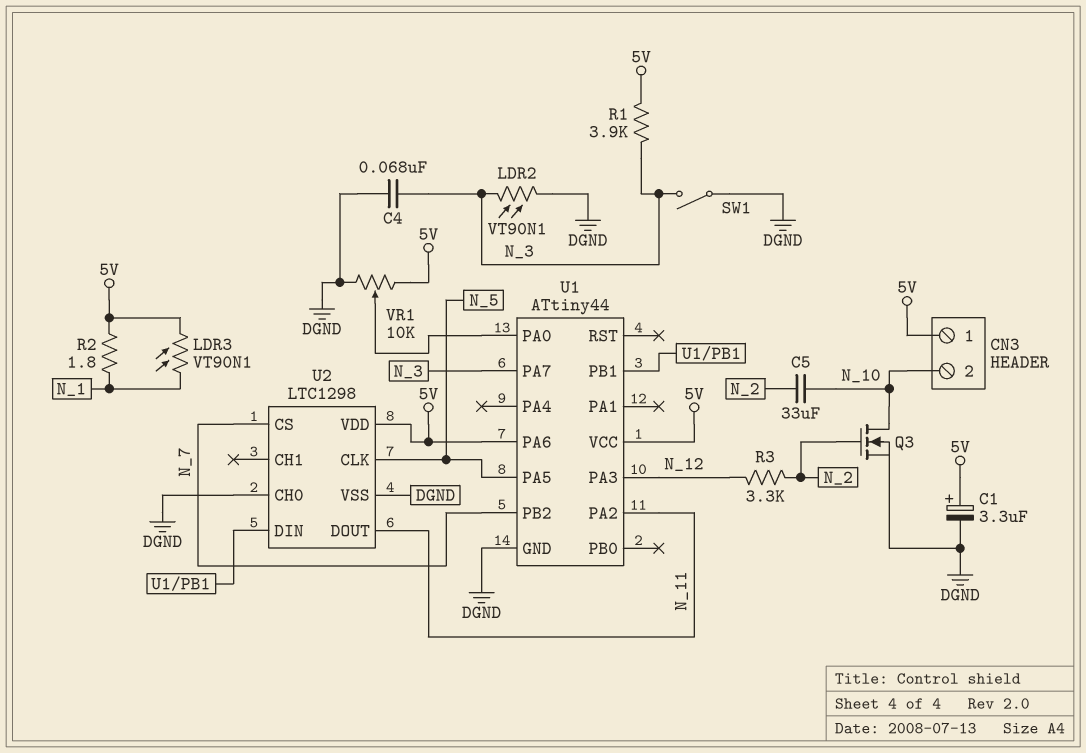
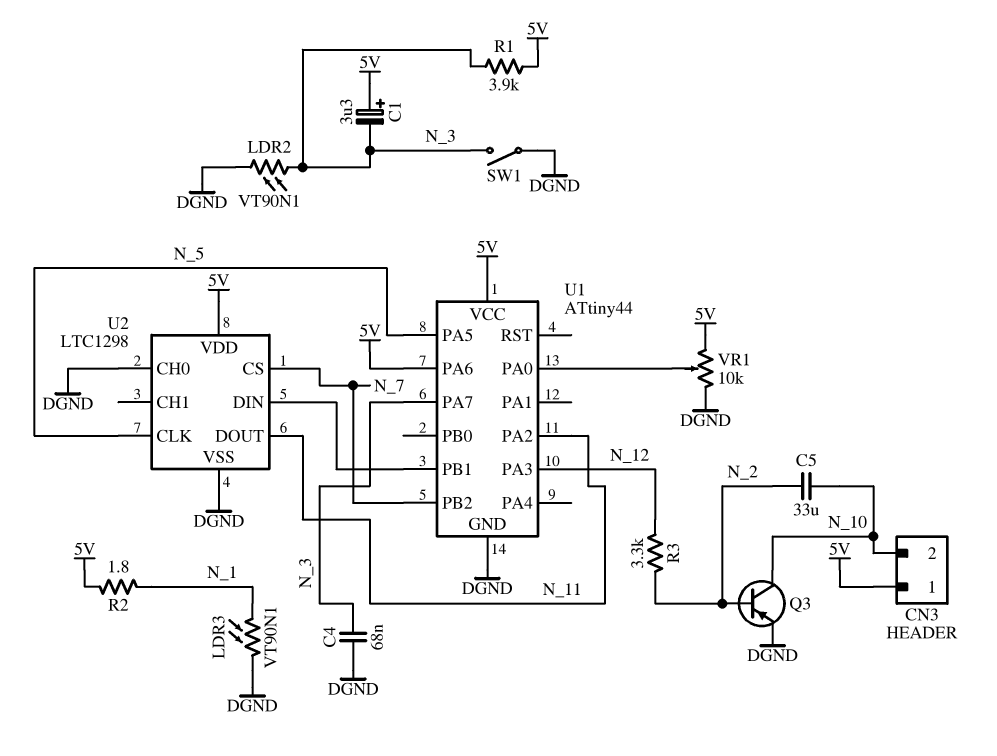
C1: 3.3uF (plus 5V, minus DGND) -> 3.3uF (plus 5V, minus N_3)
LDR3: VT90N1 (5V, N_1) -> VT90N1 (DGND, N_1)
Q3: NMOS (G N_2, D N_10, S DGND) -> PNP (B N_2, C N_10, E DGND)

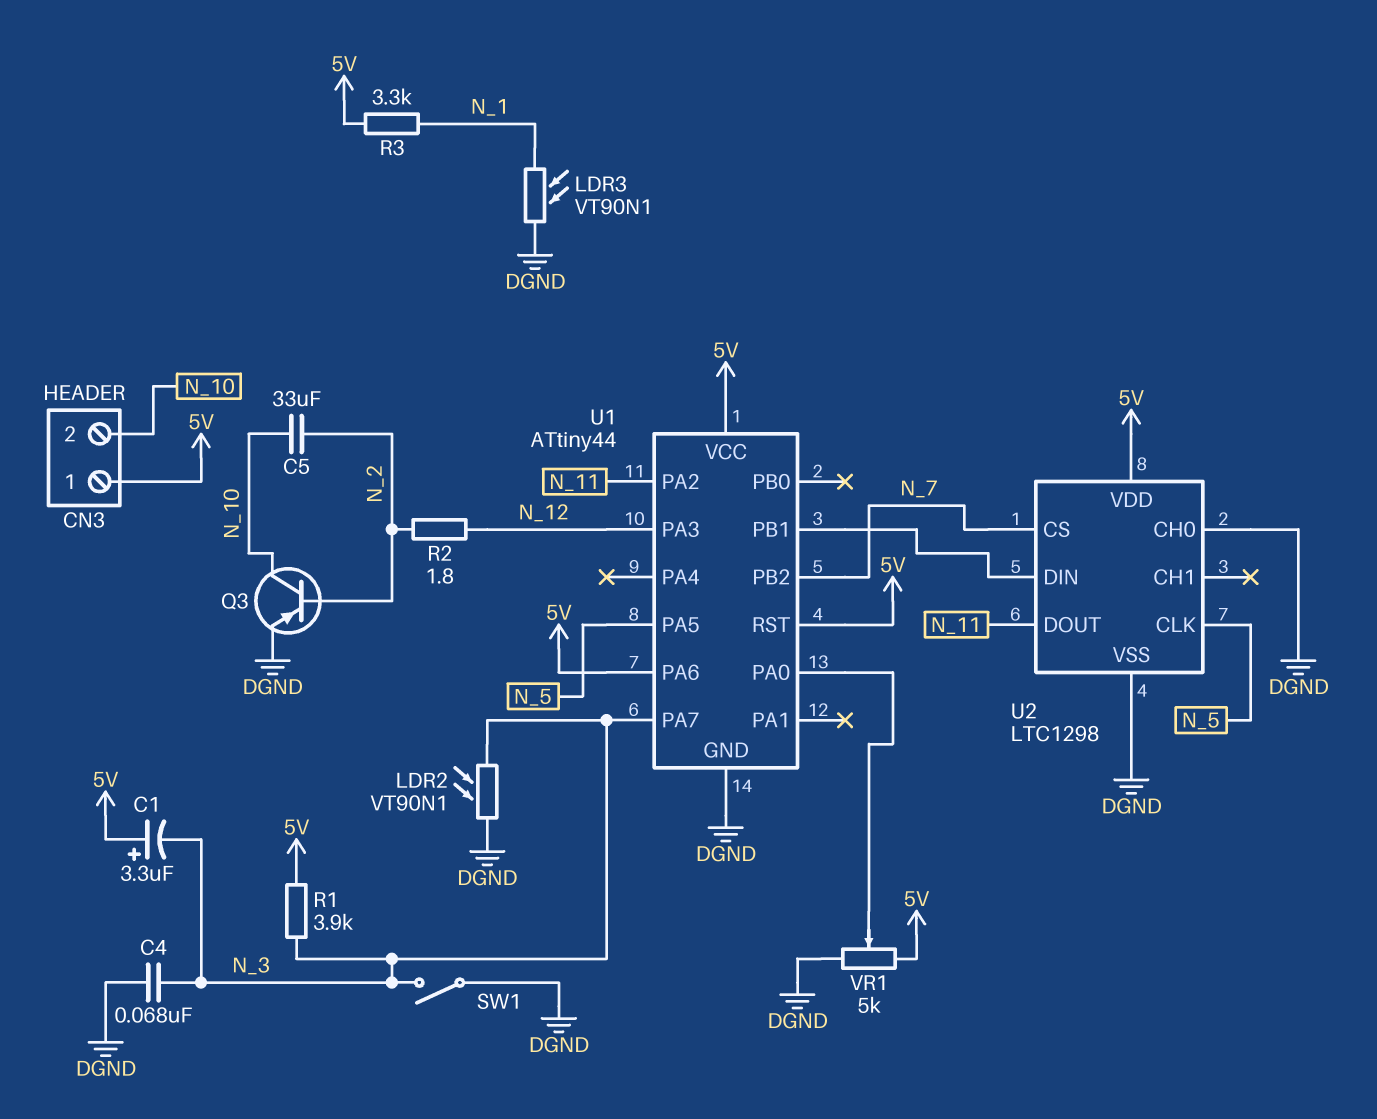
R2: 1.8 (5V, N_1) -> 1.8 (N_2, N_12)
R3: 3.3k (N_2, N_12) -> 3.3k (5V, N_1)
U1 pin RST: none -> 5V
VR1: 10k (5V, DGND, wiper U1/PA0) -> 5k (5V, DGND, wiper U1/PA0)

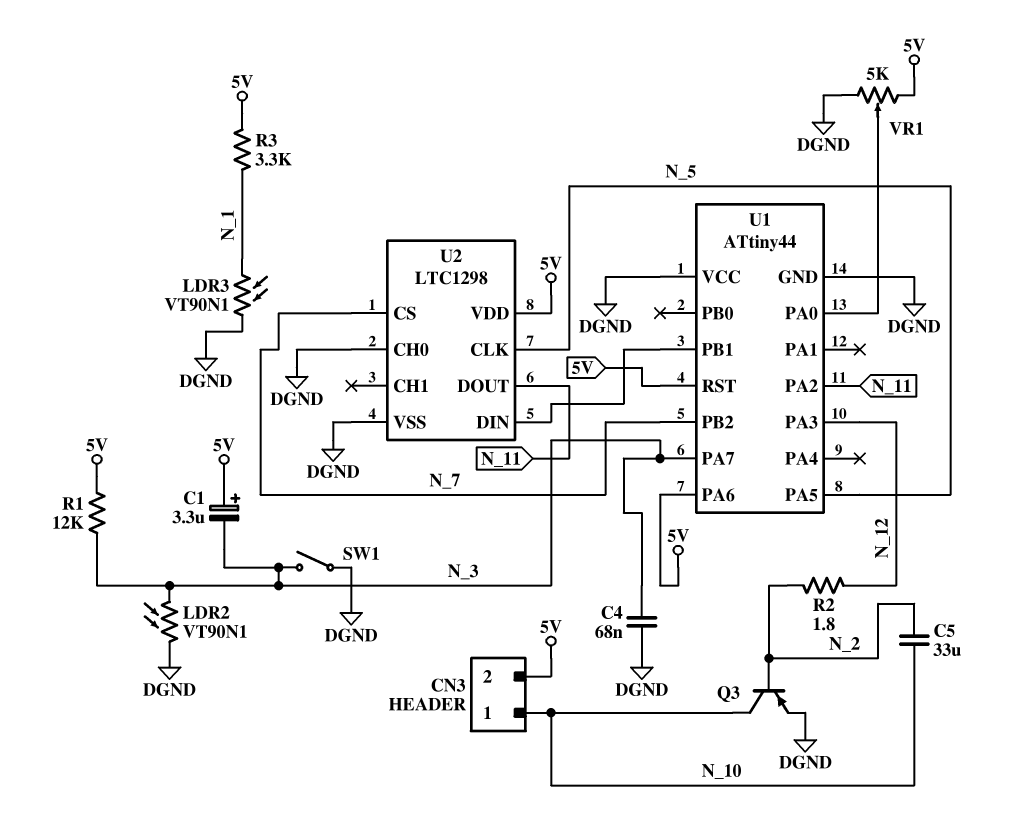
CN3 pin 1: 5V -> N_10
CN3 pin 2: N_10 -> 5V
R1: 3.9k (5V, N_3) -> 12k (5V, N_3)
U1 pin VCC: 5V -> DGND

